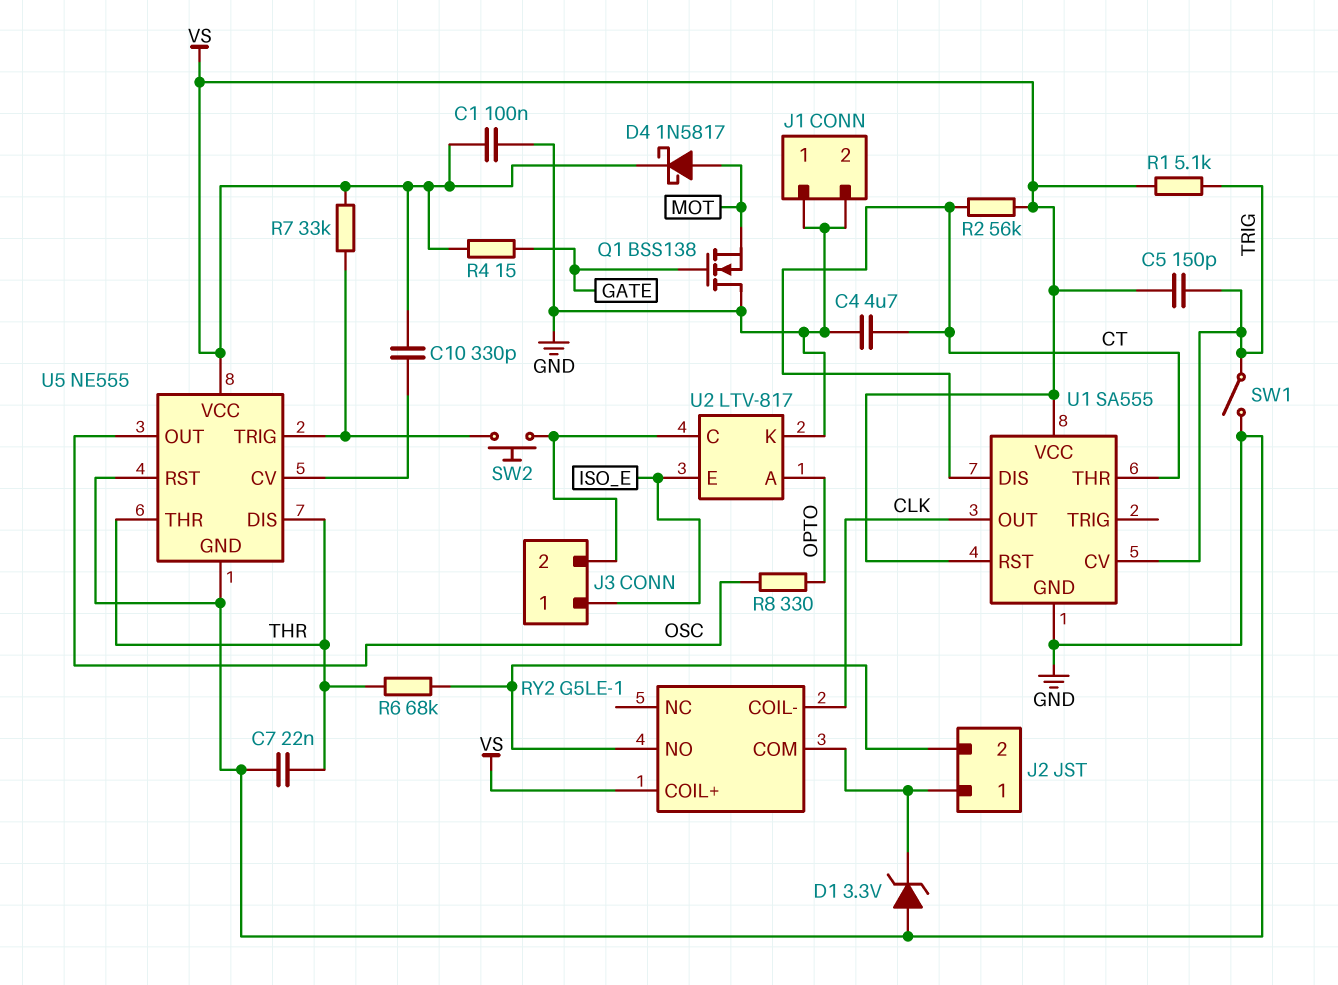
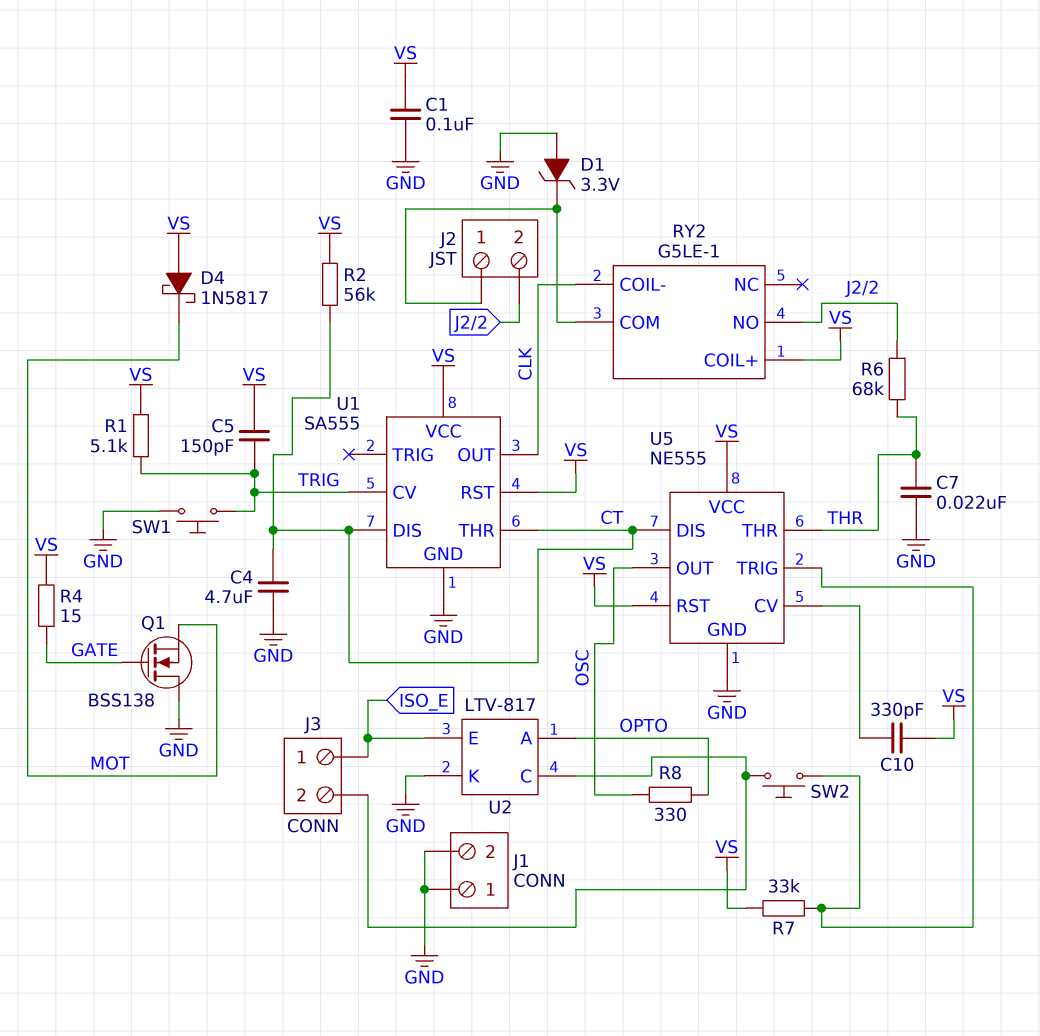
D4: schottky 1N5817 (A MOT, K VS) -> schottky 1N5817 (A VS, K MOT)
SW1: switch (GND, TRIG) -> button (GND, TRIG)
U5 pin DIS: THR -> CT
U5 pin RST: GND -> VS

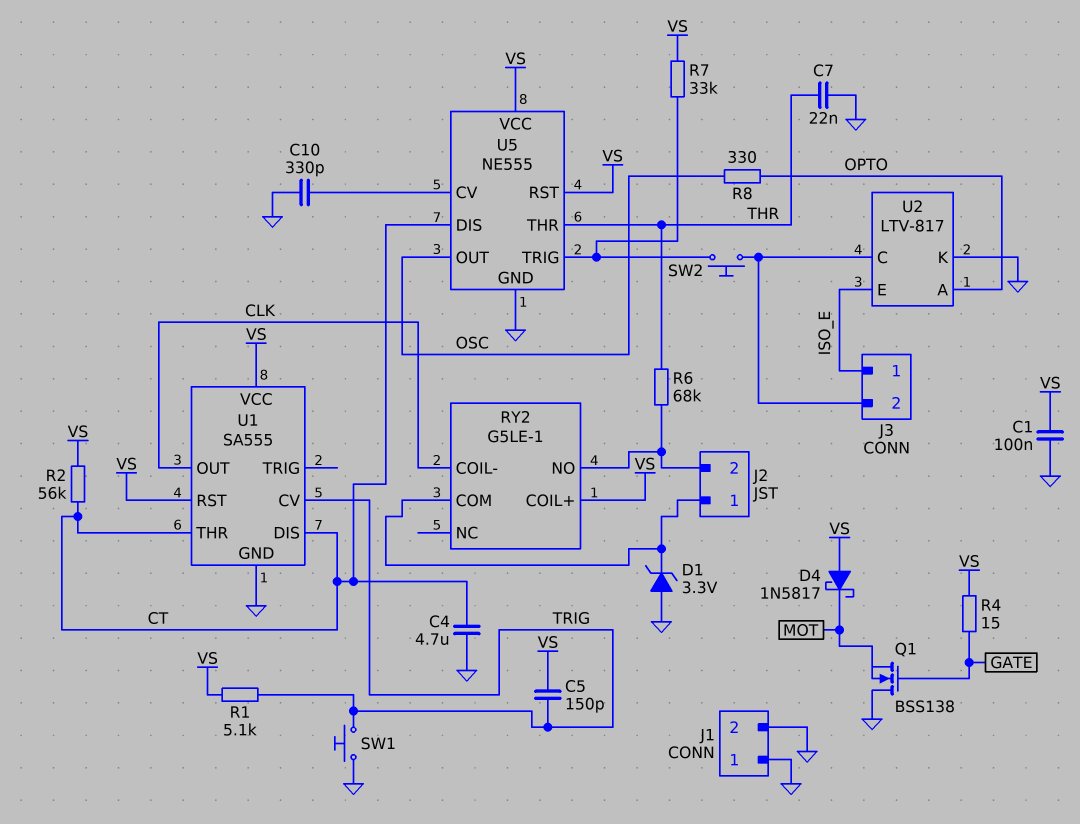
C10: 330pF (U5/CV, VS) -> 330pF (GND, U5/CV)

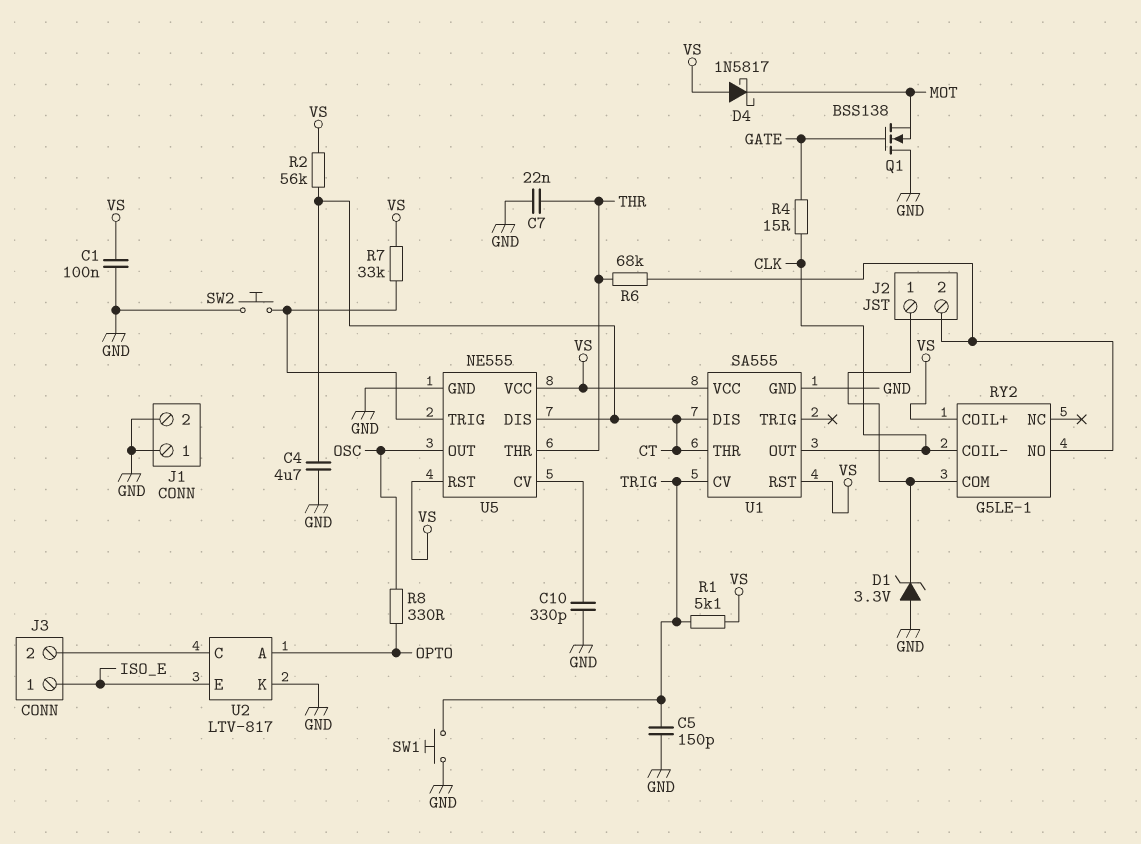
C5: 150pF (TRIG, VS) -> 150pF (GND, TRIG)
R4: 15 (GATE, VS) -> 15 (CLK, GATE)
SW2: button (J3/2, U5/TRIG) -> button (GND, U5/TRIG)

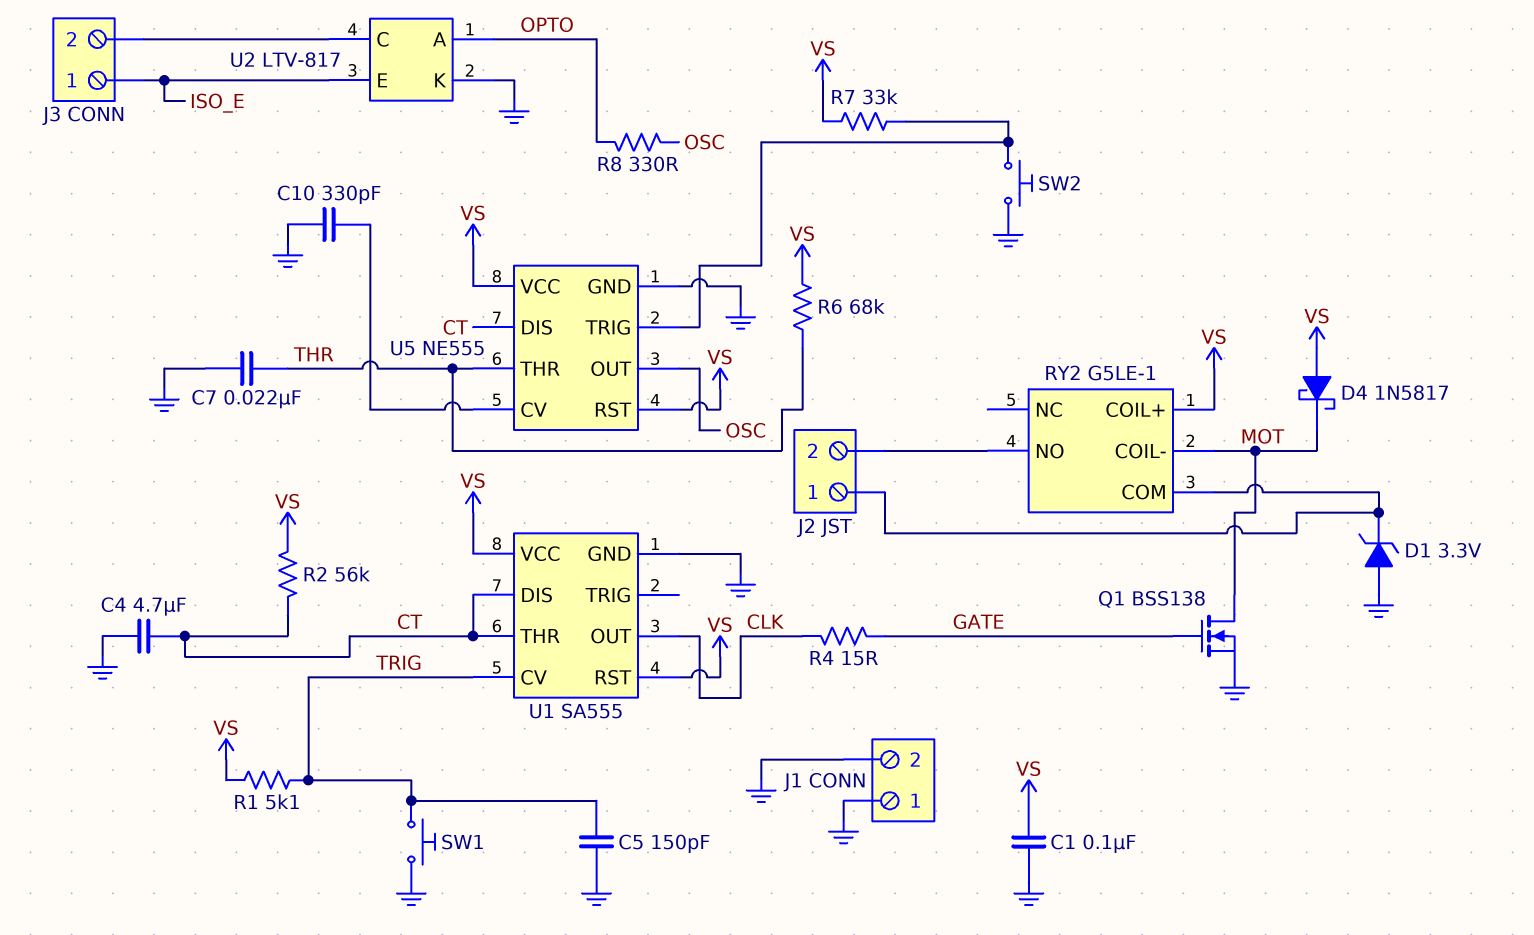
Q1: NMOS BSS138 (G GATE, D GND, S MOT) -> NMOS BSS138 (G GATE, D MOT, S GND)
R6: 68k (J2/2, THR) -> 68k (THR, VS)
RY2 pin COIL-: CLK -> MOT

